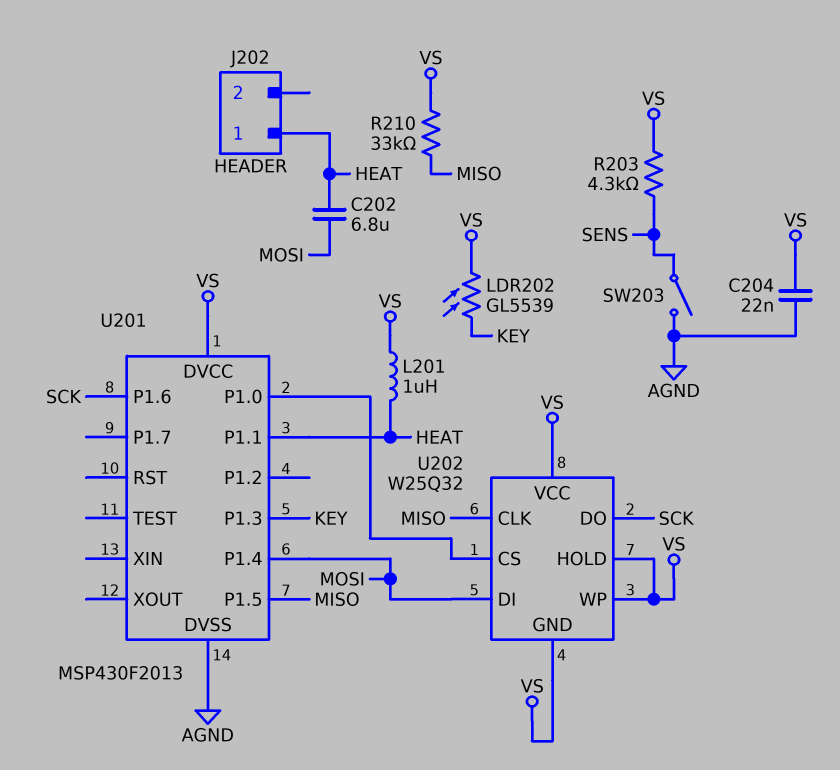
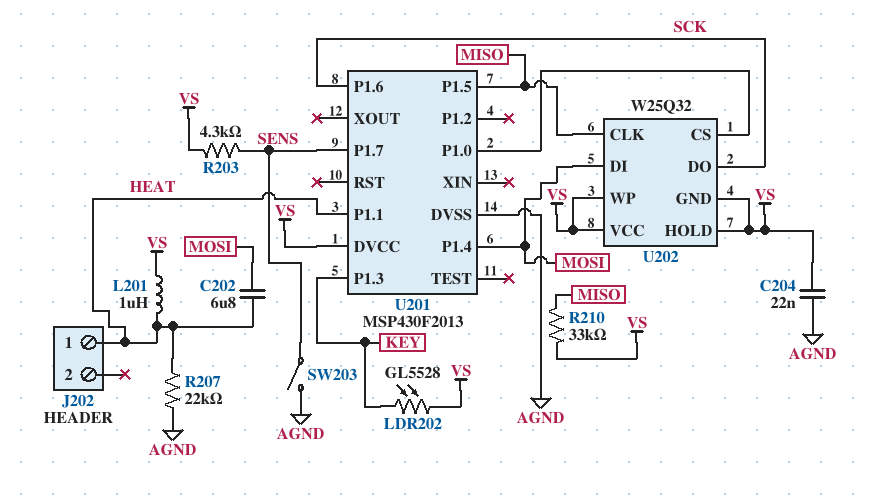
LDR202: GL5539 (KEY, VS) -> GL5528 (KEY, VS)
R207: none -> 22k (AGND, HEAT)
U201 pin P1.7: none -> SENS

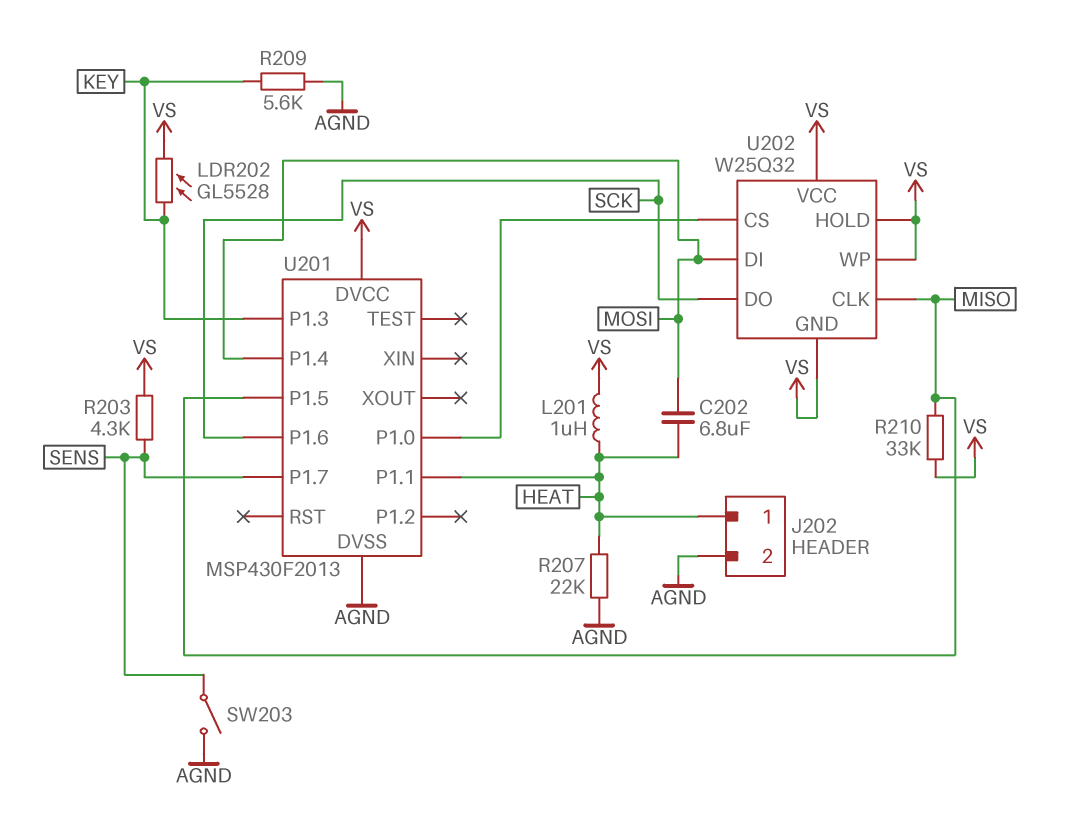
C204: 22nF (AGND, VS) -> none
J202 pin 2: none -> AGND
R209: none -> 5.6k (AGND, KEY)

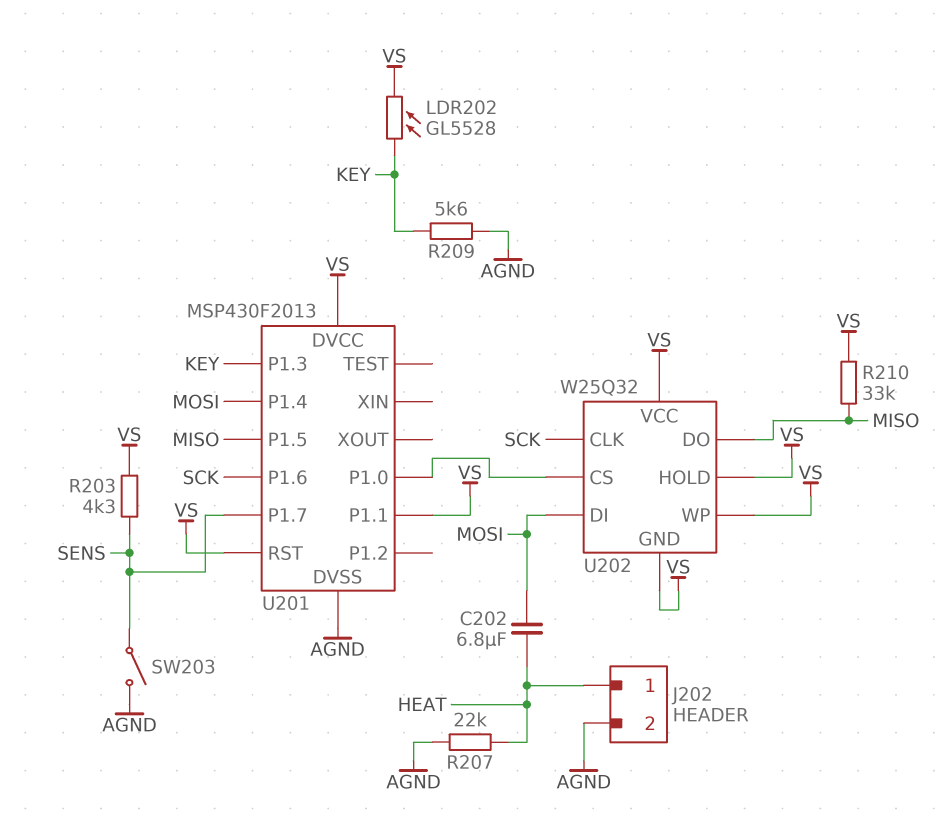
L201: 1uH (HEAT, VS) -> none
U201 pin P1.1: HEAT -> VS
U201 pin RST: none -> VS
U202 pin CLK: MISO -> SCK
U202 pin DO: SCK -> MISO

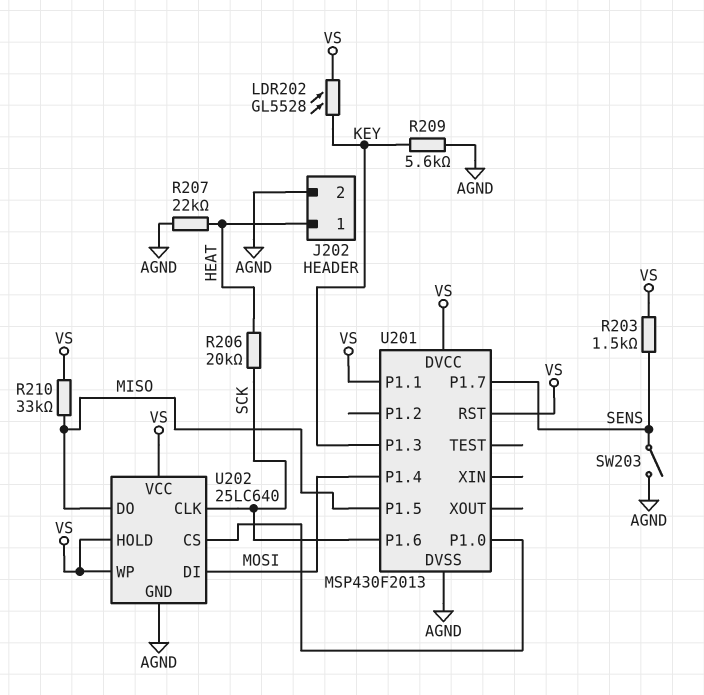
C202: 6.8uF (HEAT, MOSI) -> none
R203: 4.3k (SENS, VS) -> 1.5k (SENS, VS)
R206: none -> 20k (HEAT, SCK)
U202: W25Q32 -> 25LC640
U202 pin GND: VS -> AGND

